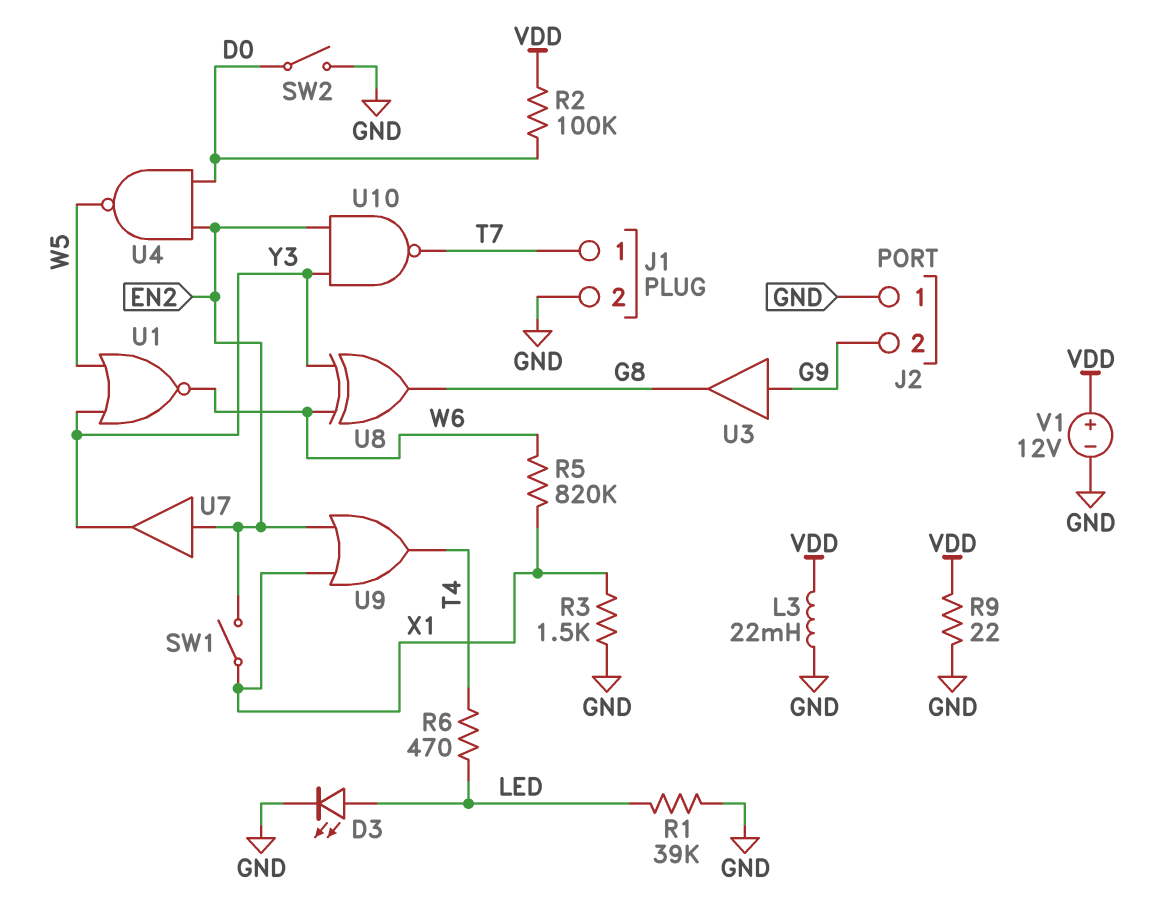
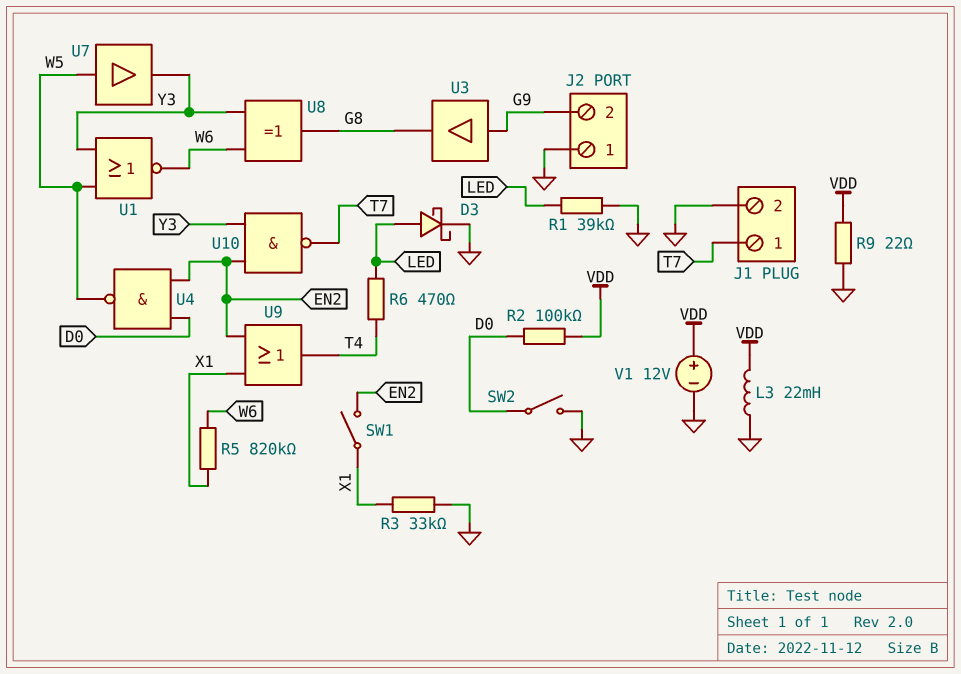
D3: LED (A LED, K GND) -> schottky (A LED, K GND)
R3: 1.5k (GND, X1) -> 33k (GND, X1)
U7: buffer (in EN2, out Y3) -> buffer (in W5, out Y3)

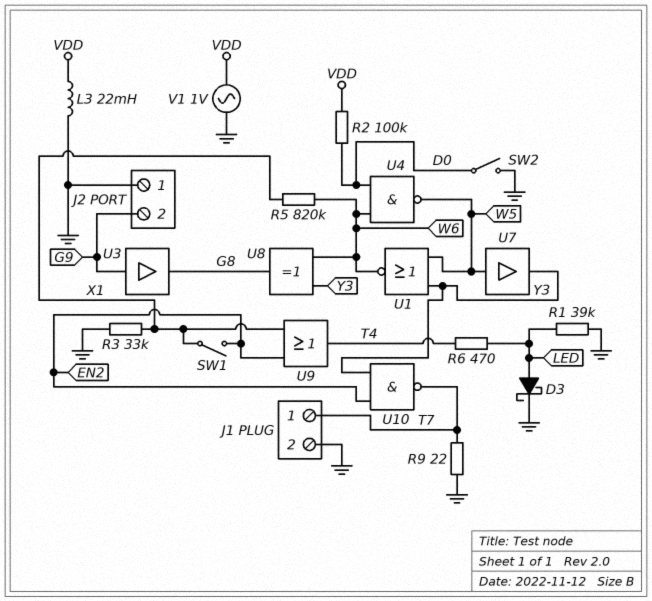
R9: 22 (GND, VDD) -> 22 (GND, T7)
U4: NAND (in D0, in EN2, out W5) -> NAND (in D0, in W6, out W5)
V1: 12V (plus VDD, minus GND) -> AC 1V (GND, VDD)

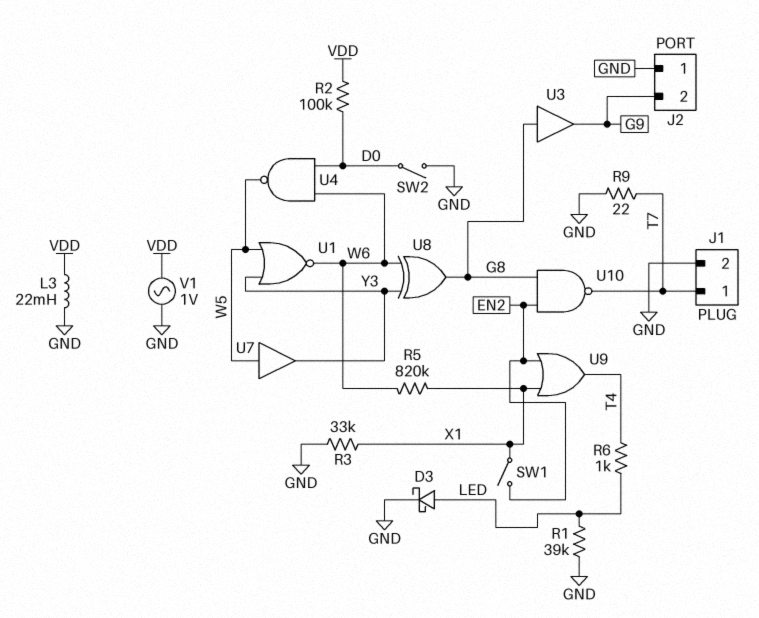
R6: 470 (LED, T4) -> 1k (LED, T4)
U3: buffer (in G9, out G8) -> buffer (in G8, out G9)
U10: NAND (in EN2, in Y3, out T7) -> NAND (in EN2, in G8, out T7)

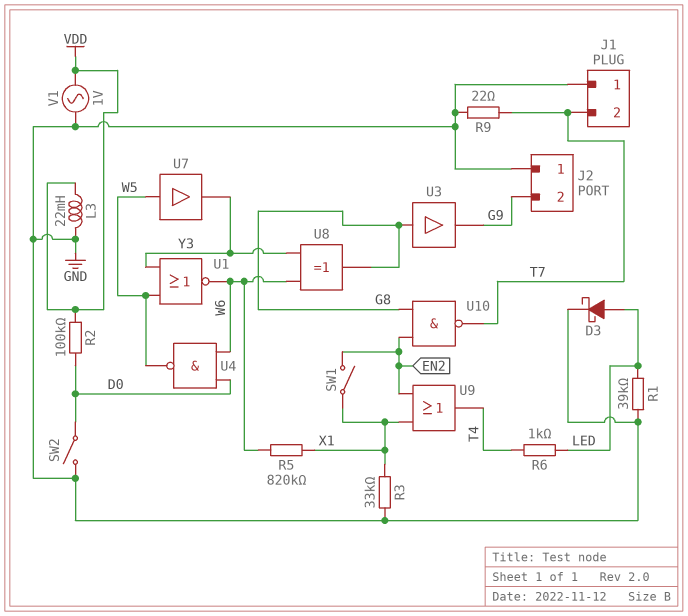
J1 pin 1: T7 -> GND
J1 pin 2: GND -> T7

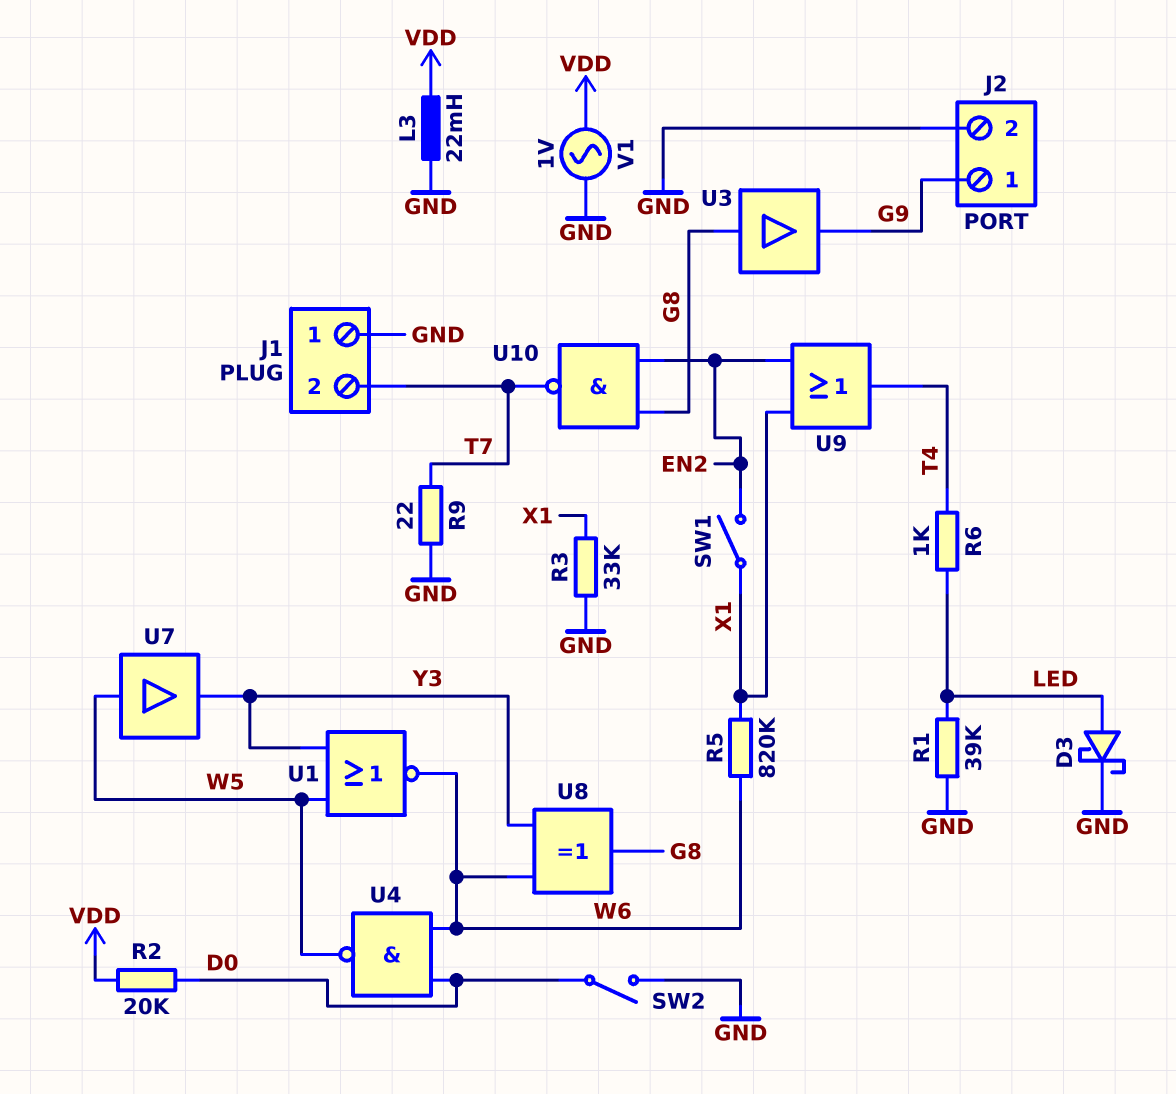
J2 pin 1: GND -> G9
J2 pin 2: G9 -> GND
R2: 100k (D0, VDD) -> 20k (D0, VDD)

